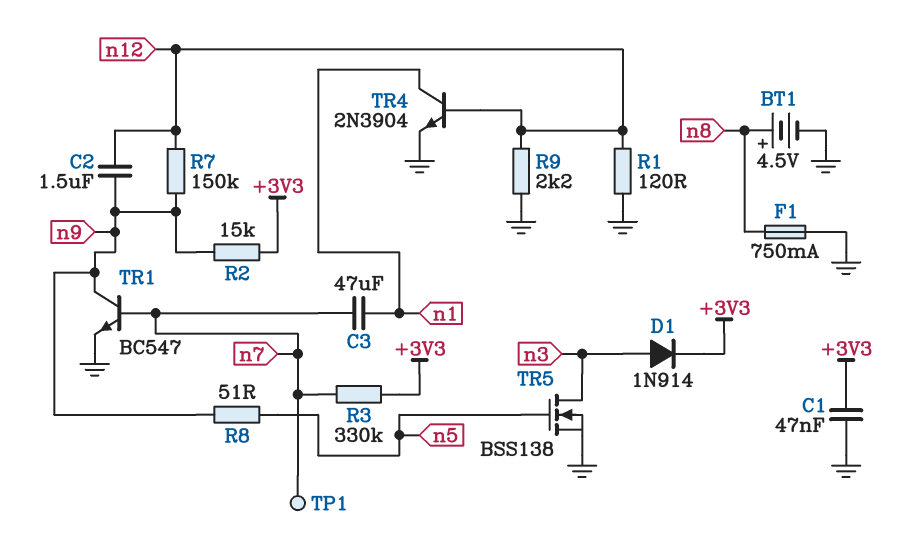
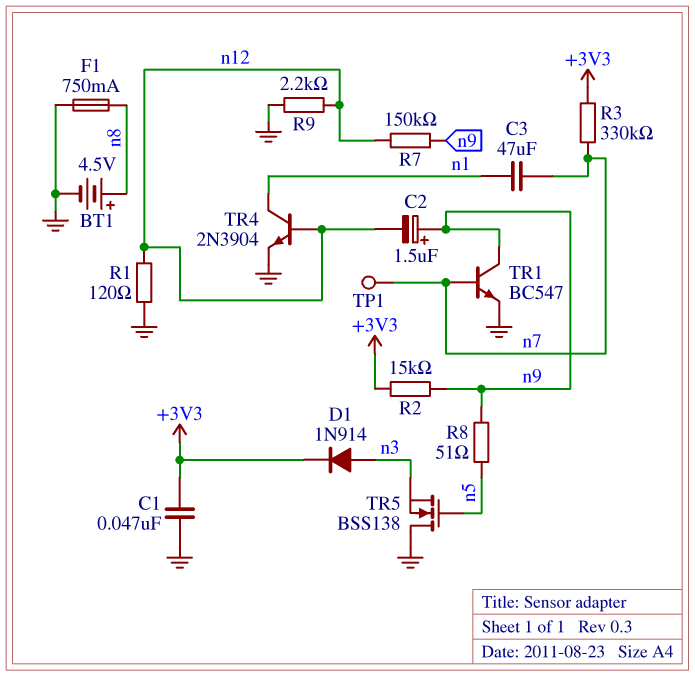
C2: 1.5uF (n9, n12) -> 1.5uF (plus n9, minus n12)
TR5: NMOS BSS138 (G n5, D n3, S GND) -> NMOS BSS138 (G n5, D GND, S n3)

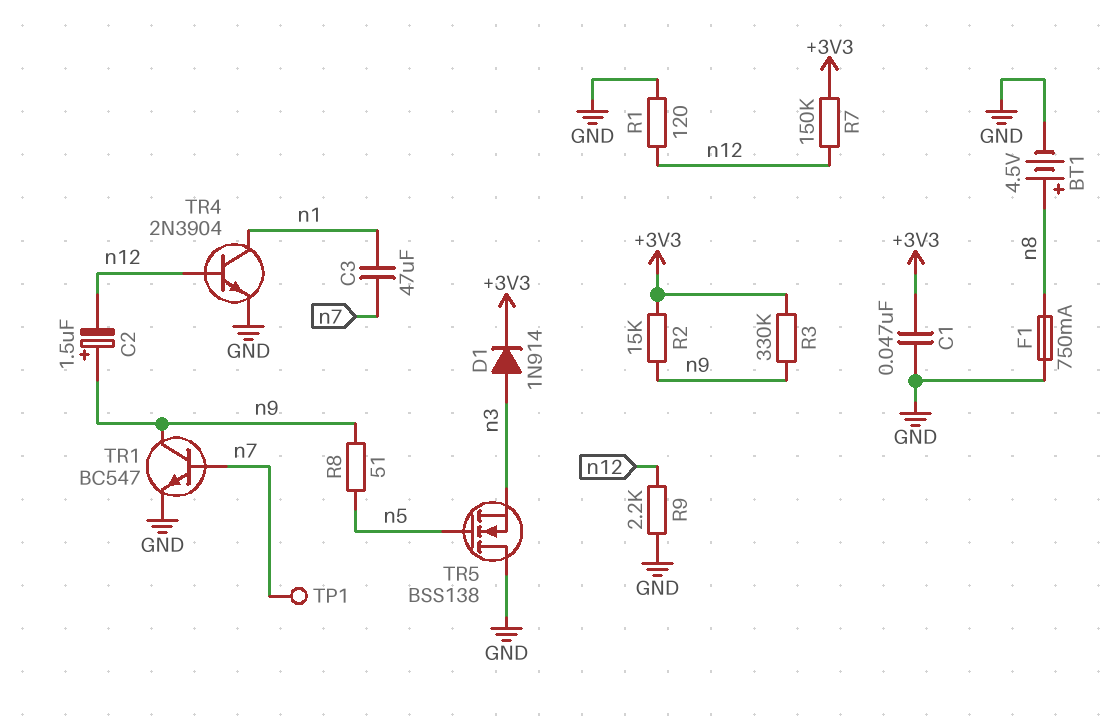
R3: 330k (+3V3, n7) -> 330k (+3V3, n9)
R7: 150k (n9, n12) -> 150k (+3V3, n12)

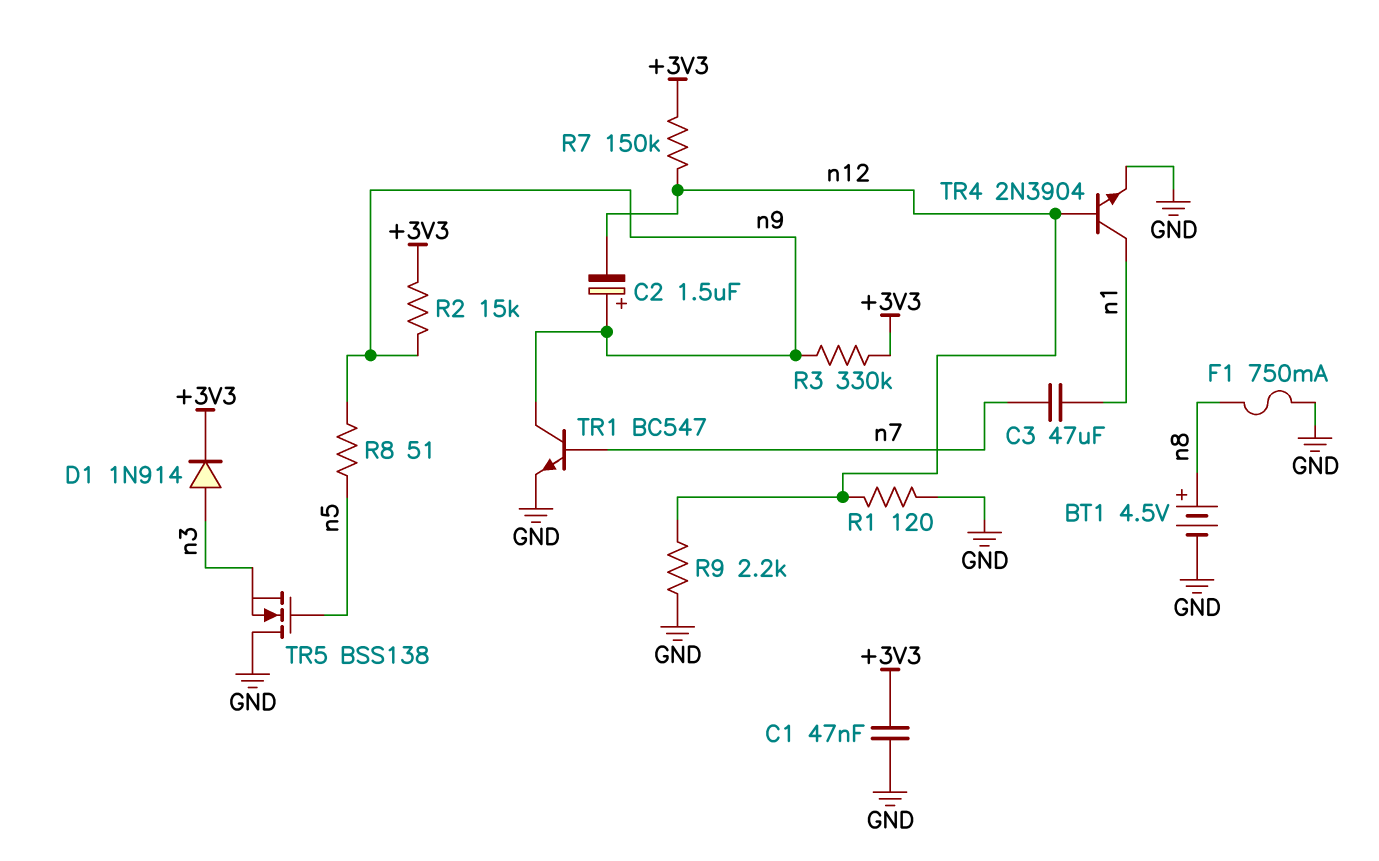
TP1: test point (n7) -> none

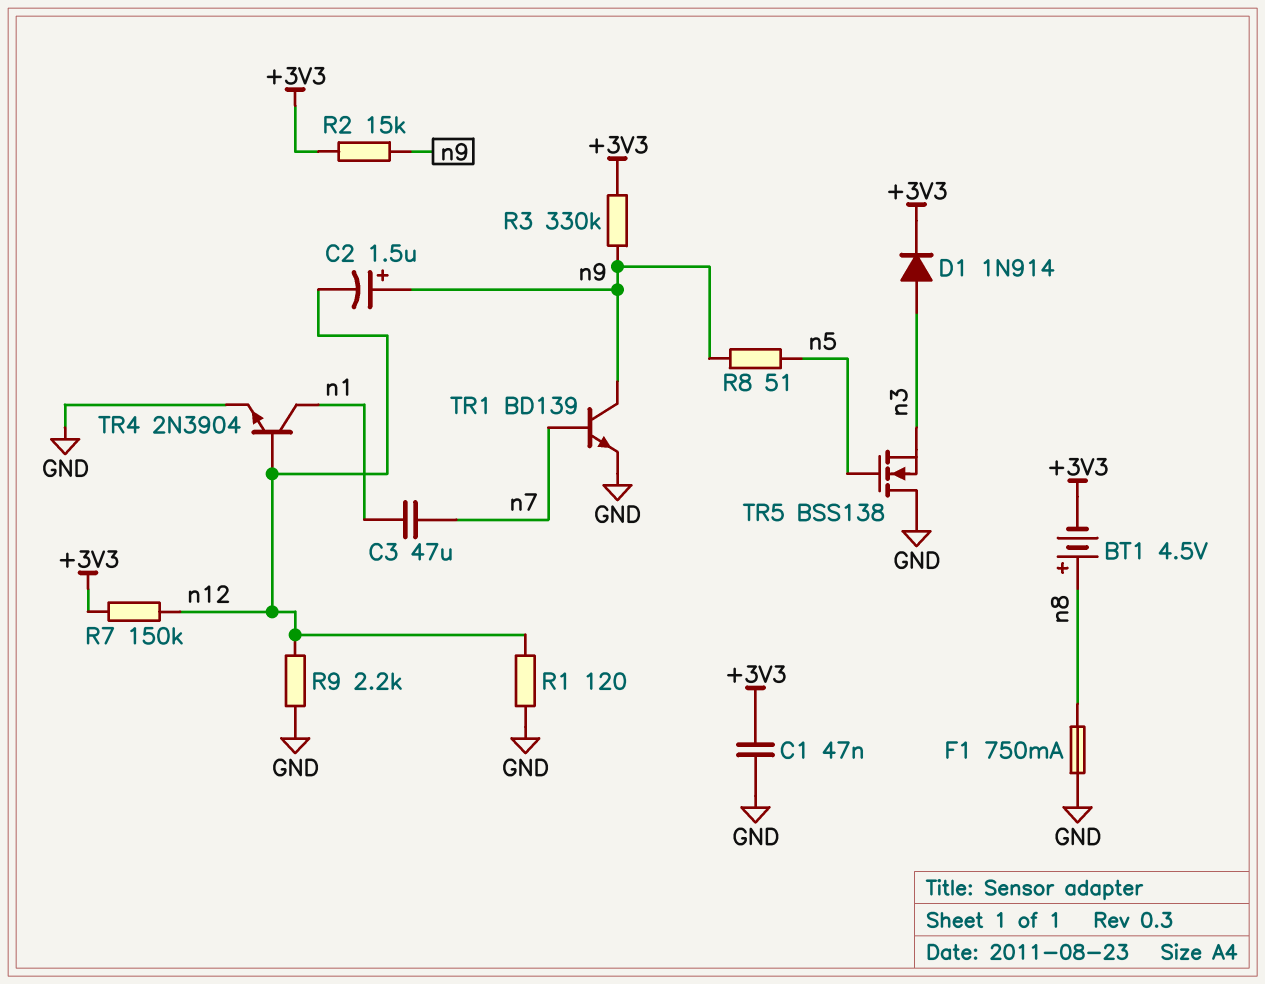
BT1: 4.5V (plus n8, minus GND) -> 4.5V (plus n8, minus +3V3)
TR1: NPN BC547 (B n7, C n9, E GND) -> NPN BD139 (B n7, C n9, E GND)

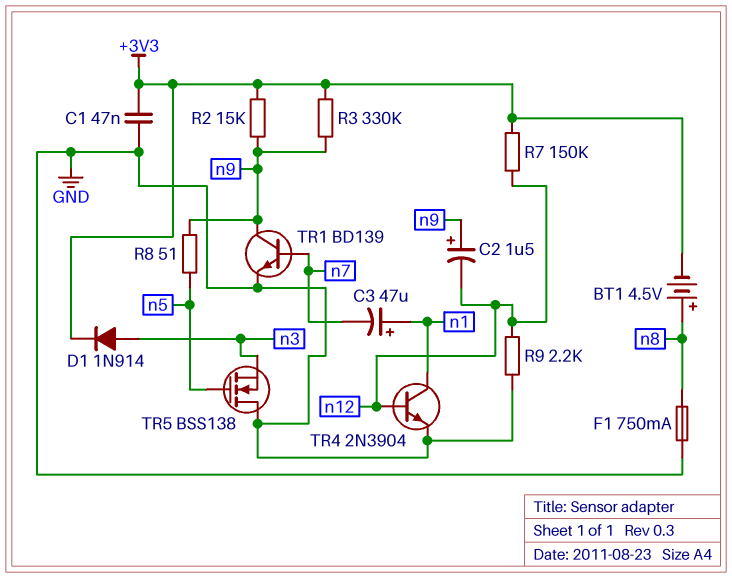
C3: 47uF (n1, n7) -> 47uF (plus n1, minus n7)
R1: 120 (GND, n12) -> none

